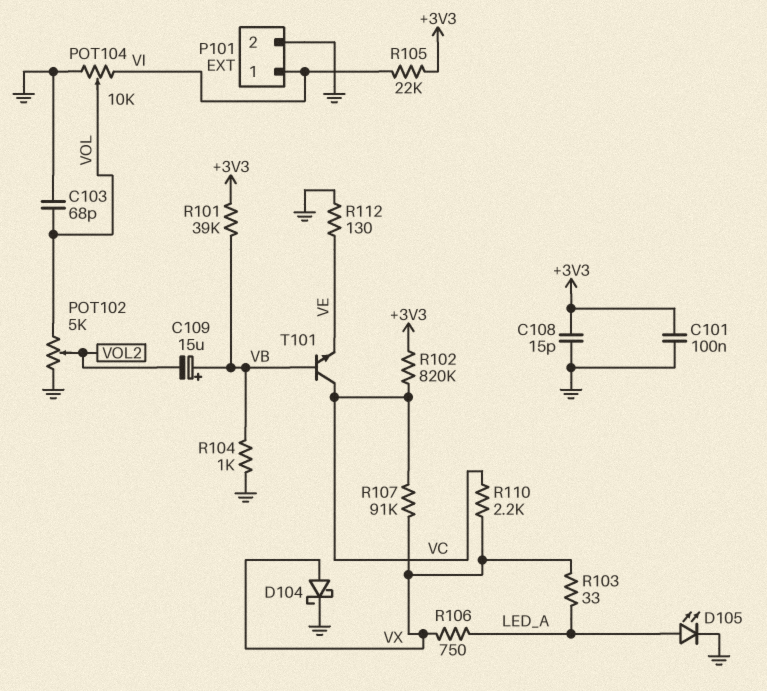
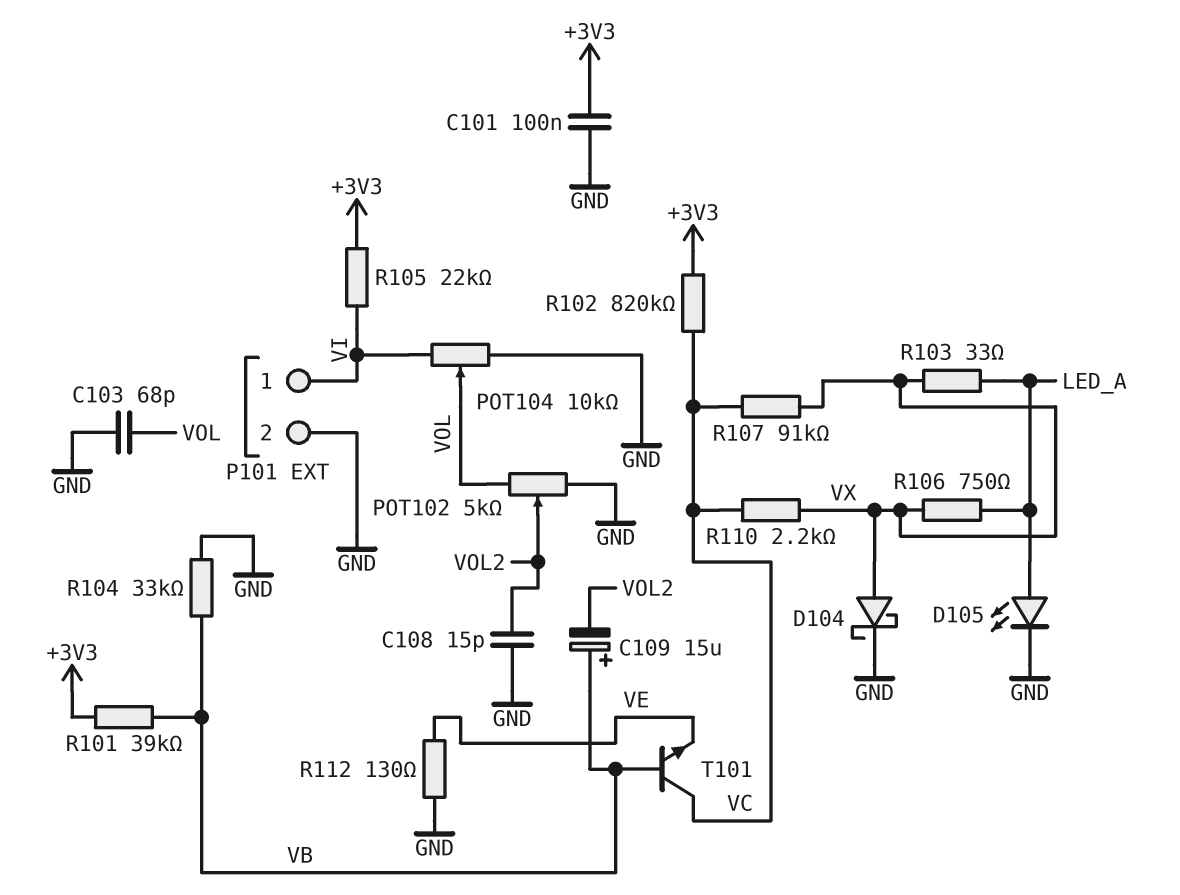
C108: 15pF (+3V3, GND) -> 15pF (GND, VOL2)
R104: 1k (GND, VB) -> 33k (GND, VB)

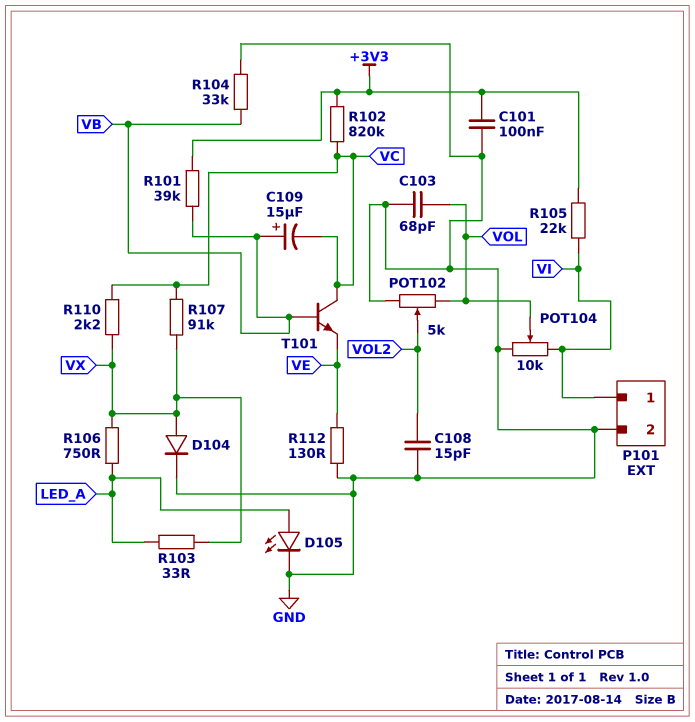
C109: 15uF (plus VB, minus VOL2) -> 15uF (plus VB, minus VC)
D104: schottky (A VX, K GND) -> diode (A VX, K GND)

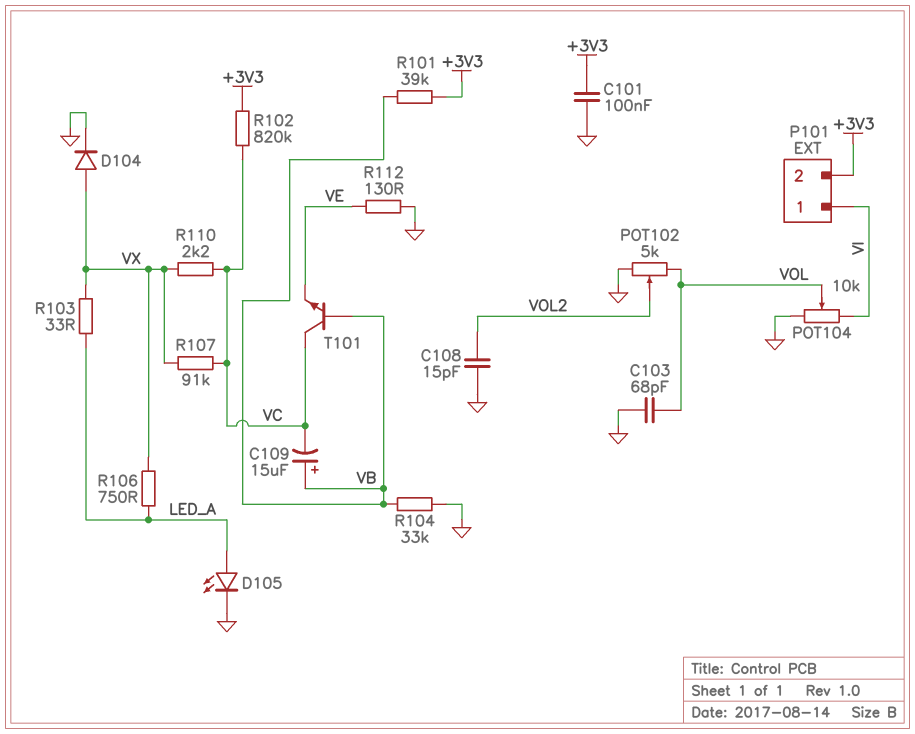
P101 pin 2: GND -> +3V3
R105: 22k (+3V3, VI) -> none

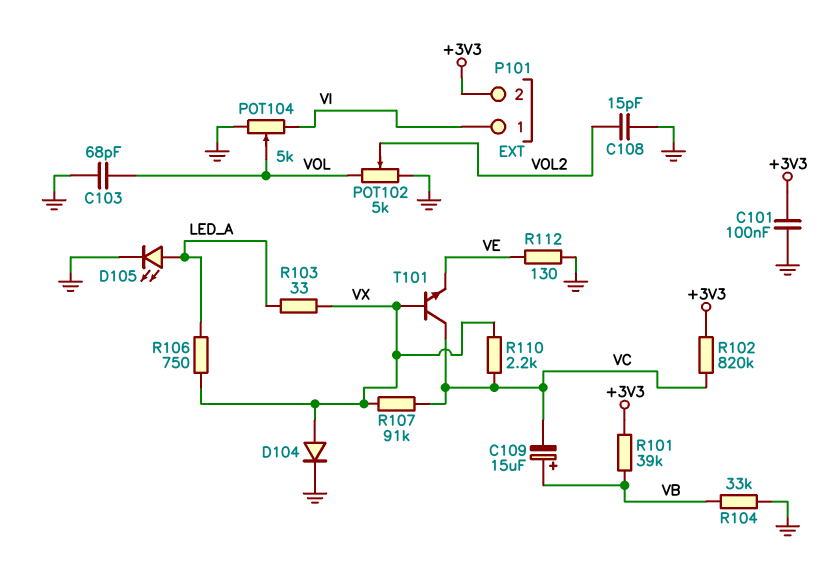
POT104: 10k (GND, VI, wiper VOL) -> 5k (GND, VI, wiper VOL)
T101: NPN (B VB, C VC, E VE) -> NPN (B VX, C VC, E VE)

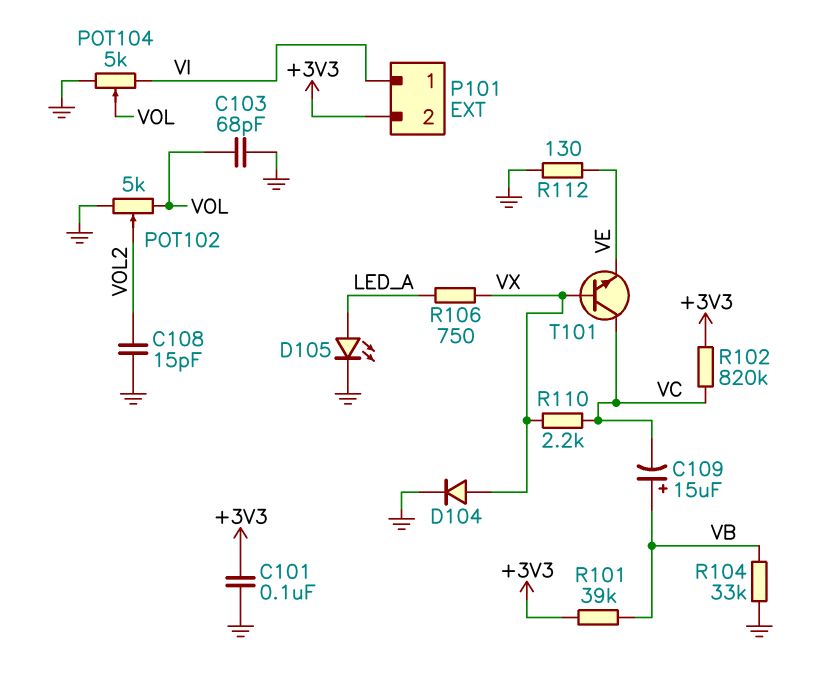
R103: 33 (LED_A, VX) -> none
R107: 91k (VC, VX) -> none

